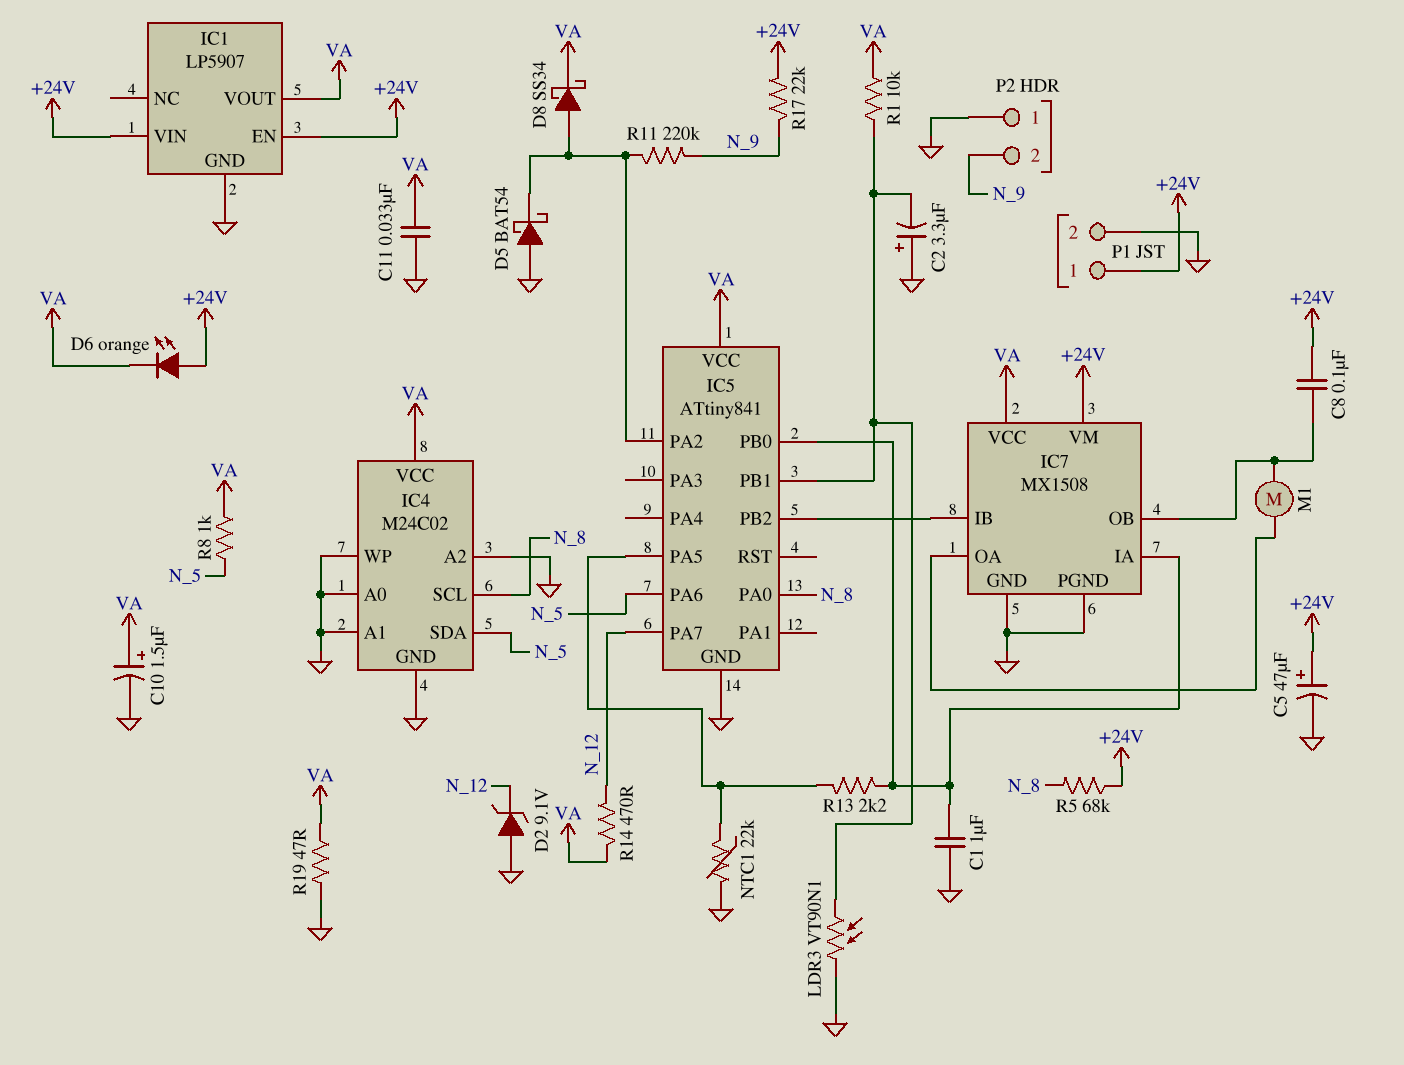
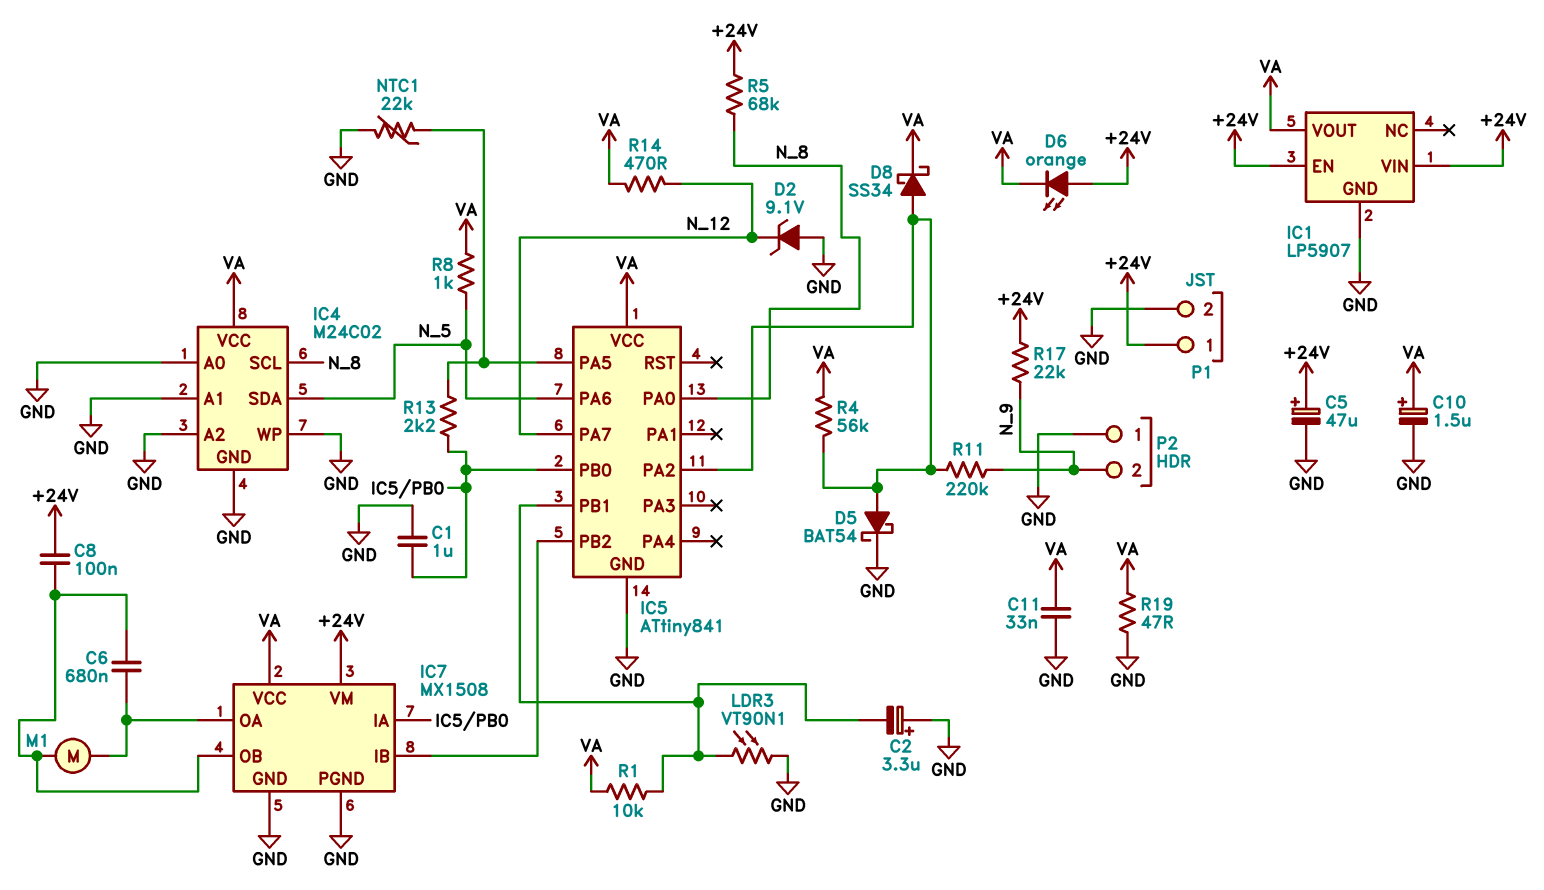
C6: none -> 680nF (IC7/OA, IC7/OB)
D5: schottky BAT54 (A GND, K IC5/PA2) -> schottky BAT54 (A IC5/PA2, K GND)
R4: none -> 56k (IC5/PA2, VA)

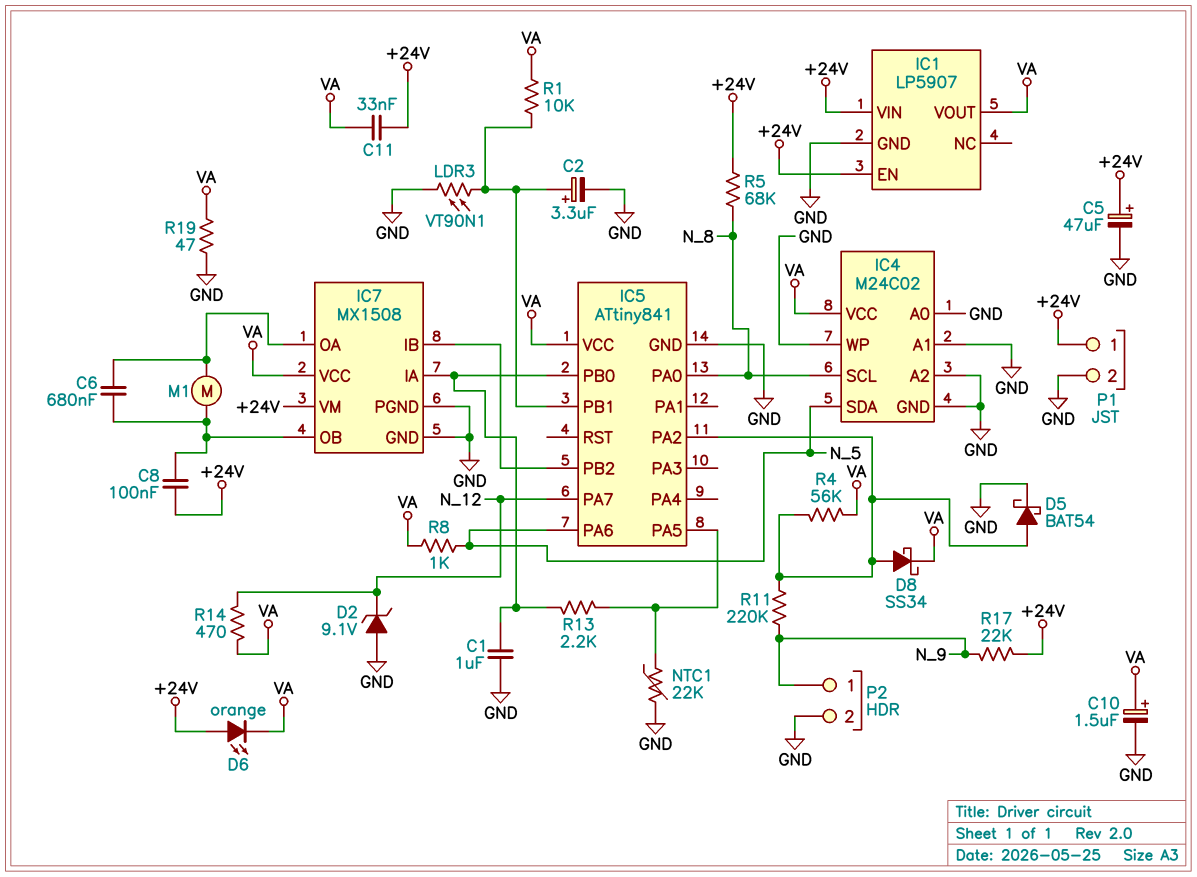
C2: 3.3uF (plus GND, minus IC5/PB1) -> 3.3uF (plus IC5/PB1, minus GND)
C11: 33nF (GND, VA) -> 33nF (+24V, VA)
P2 pin 1: GND -> N_9
P2 pin 2: N_9 -> GND

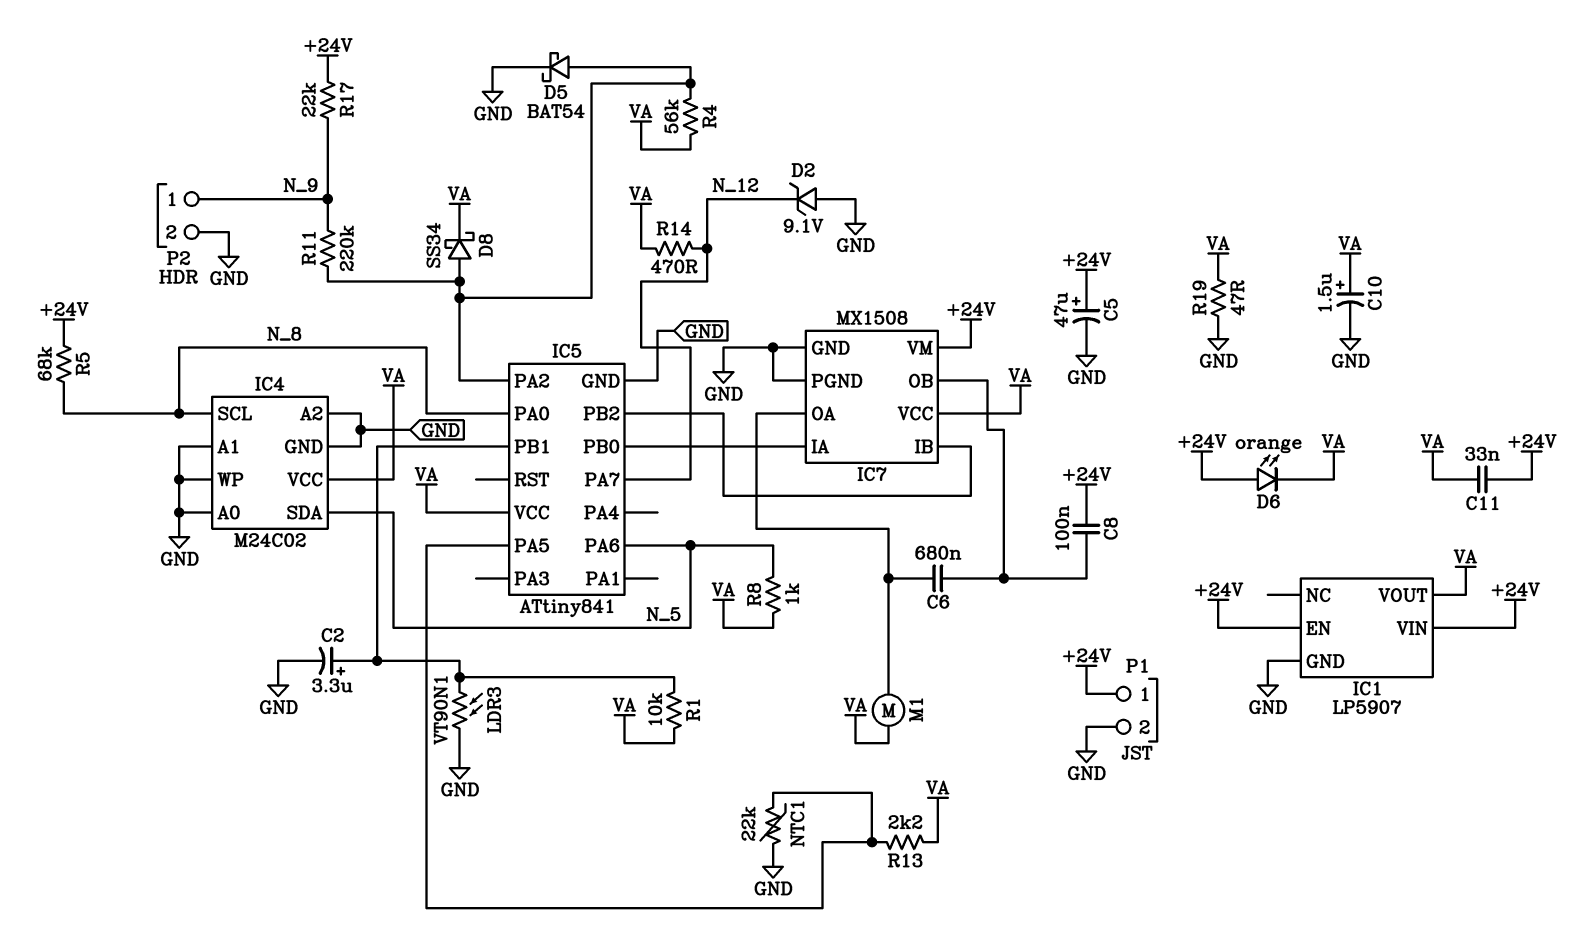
C1: 1uF (GND, IC5/PB0) -> none
M1: motor (IC7/OA, IC7/OB) -> motor (IC7/OA, VA)
R13: 2.2k (IC5/PA5, IC5/PB0) -> 2.2k (IC5/PA5, VA)

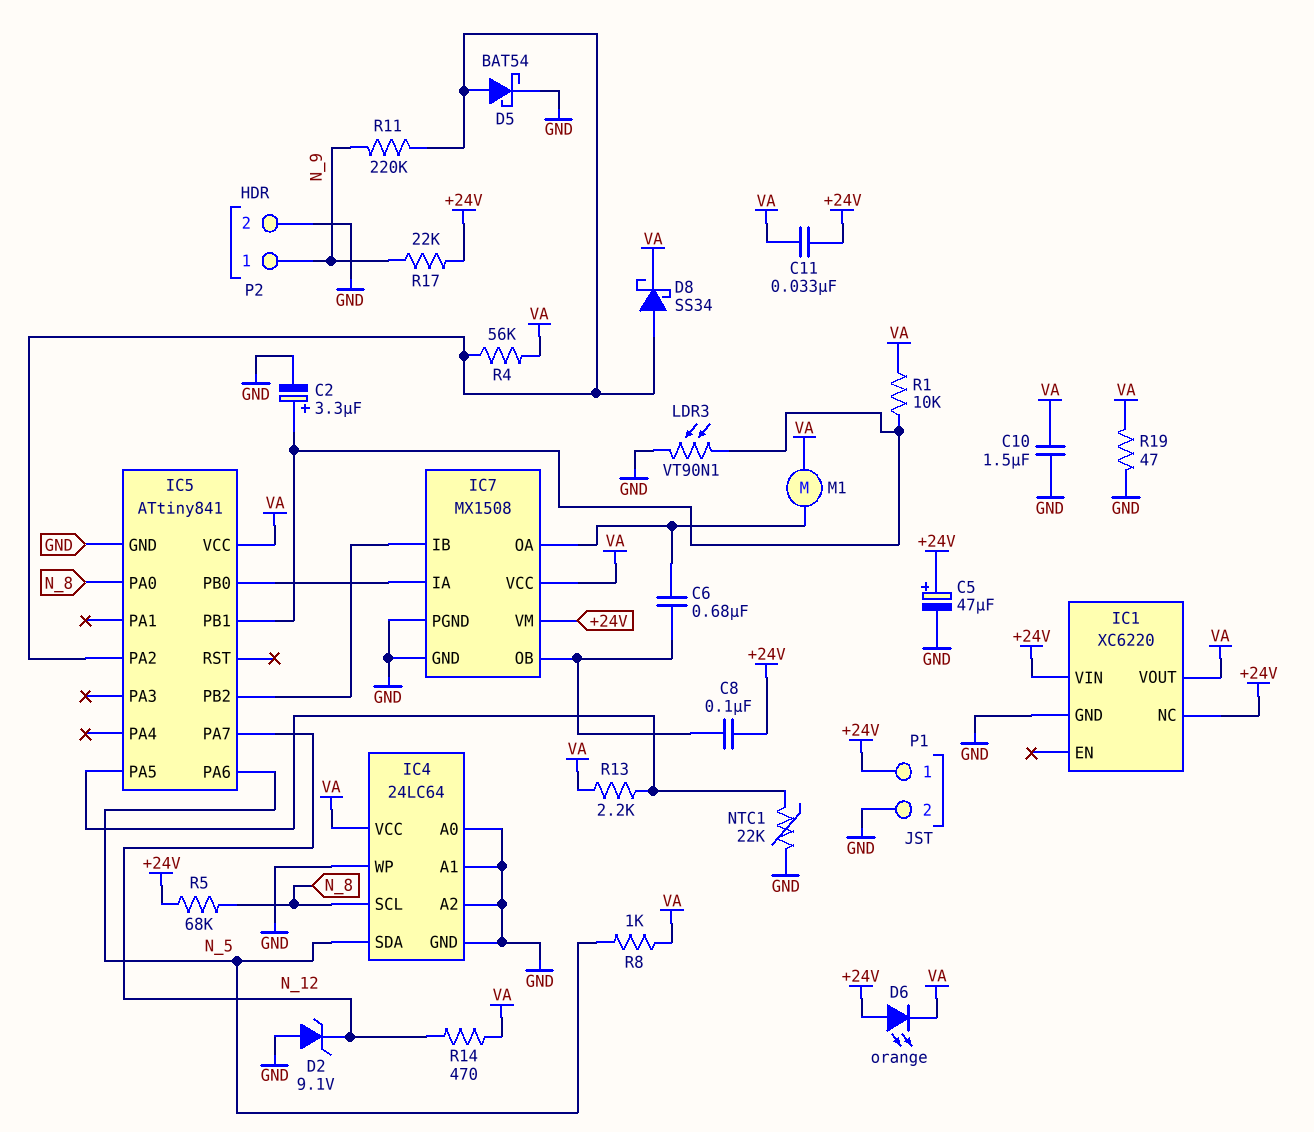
C10: 1.5uF (plus VA, minus GND) -> 1.5uF (GND, VA)
IC1: LP5907 -> XC6220
IC1 pin EN: +24V -> none
IC1 pin NC: none -> +24V
IC4: M24C02 -> 24LC64

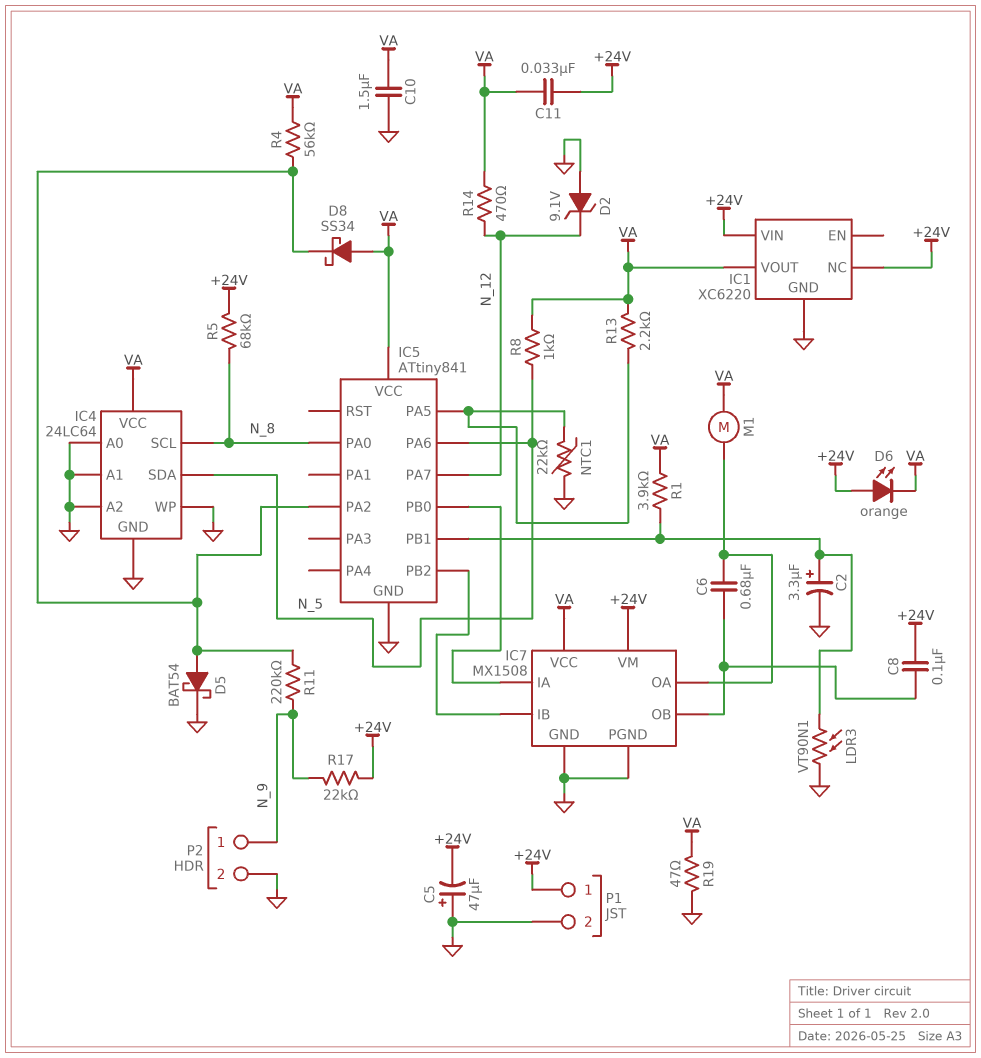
C5: 47uF (plus +24V, minus GND) -> 47uF (plus GND, minus +24V)
D8: schottky SS34 (A IC5/PA2, K VA) -> schottky SS34 (A VA, K IC5/PA2)
R1: 10k (IC5/PB1, VA) -> 3.9k (IC5/PB1, VA)

